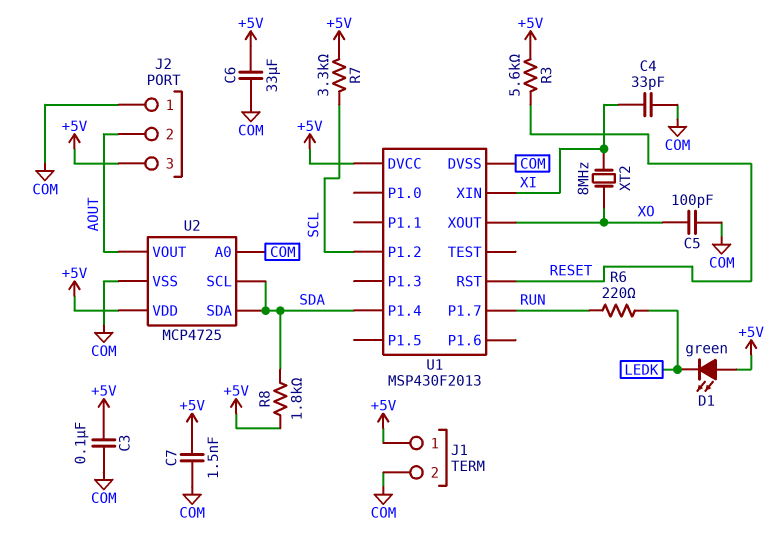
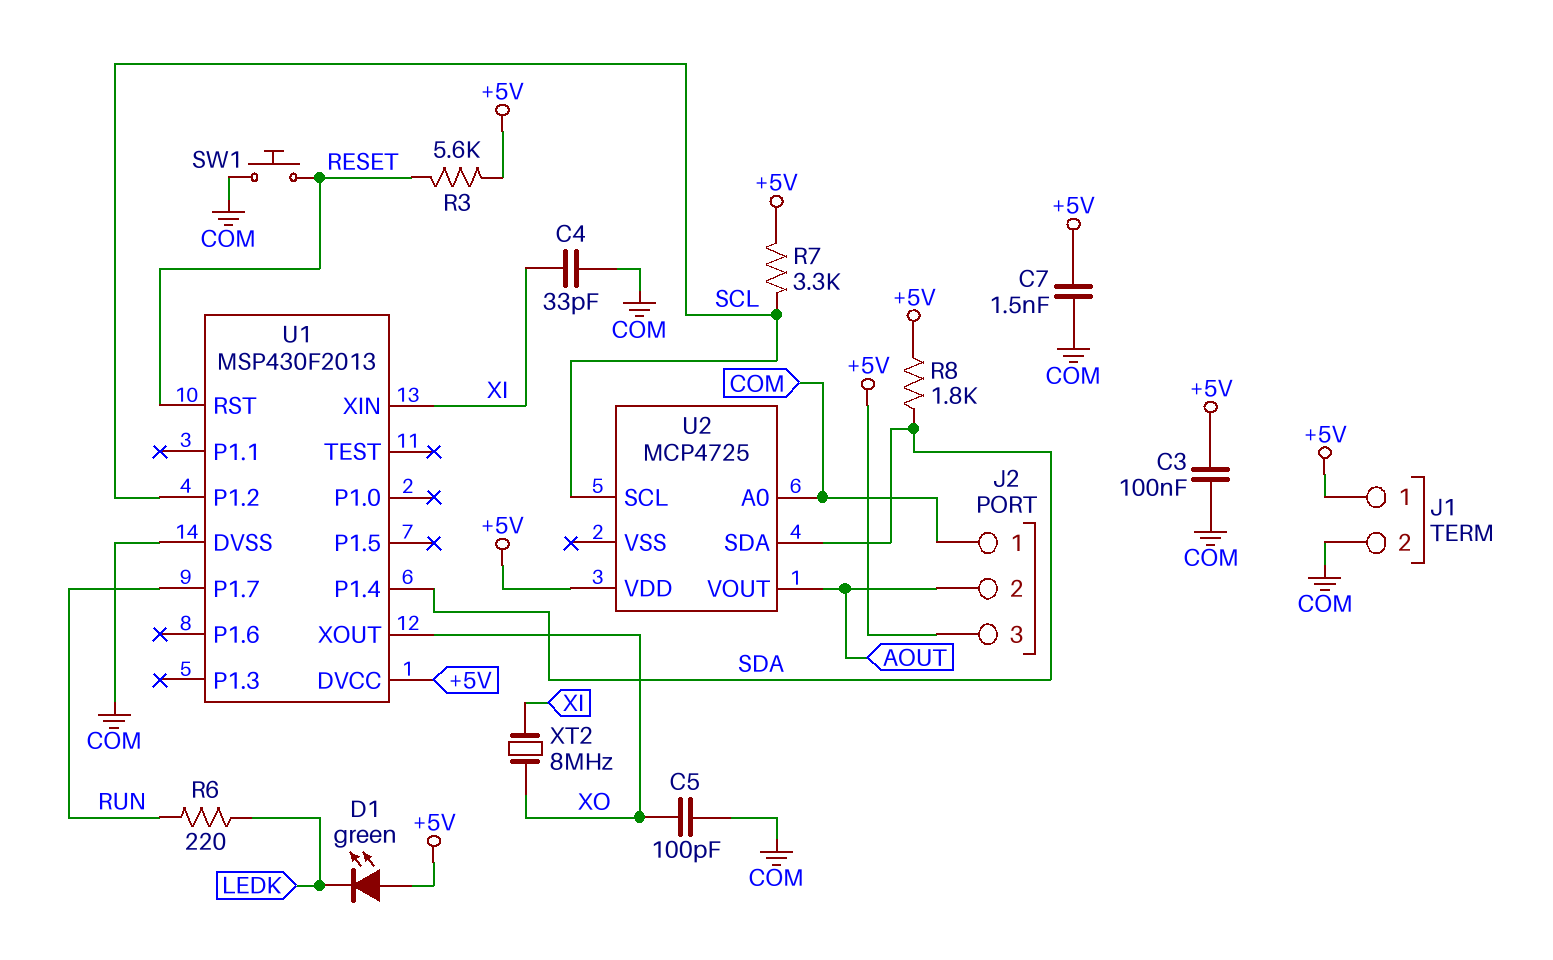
C6: 33uF (+5V, COM) -> none
SW1: none -> button (COM, RESET)
U2 pin SCL: SDA -> SCL
U2 pin VSS: COM -> none

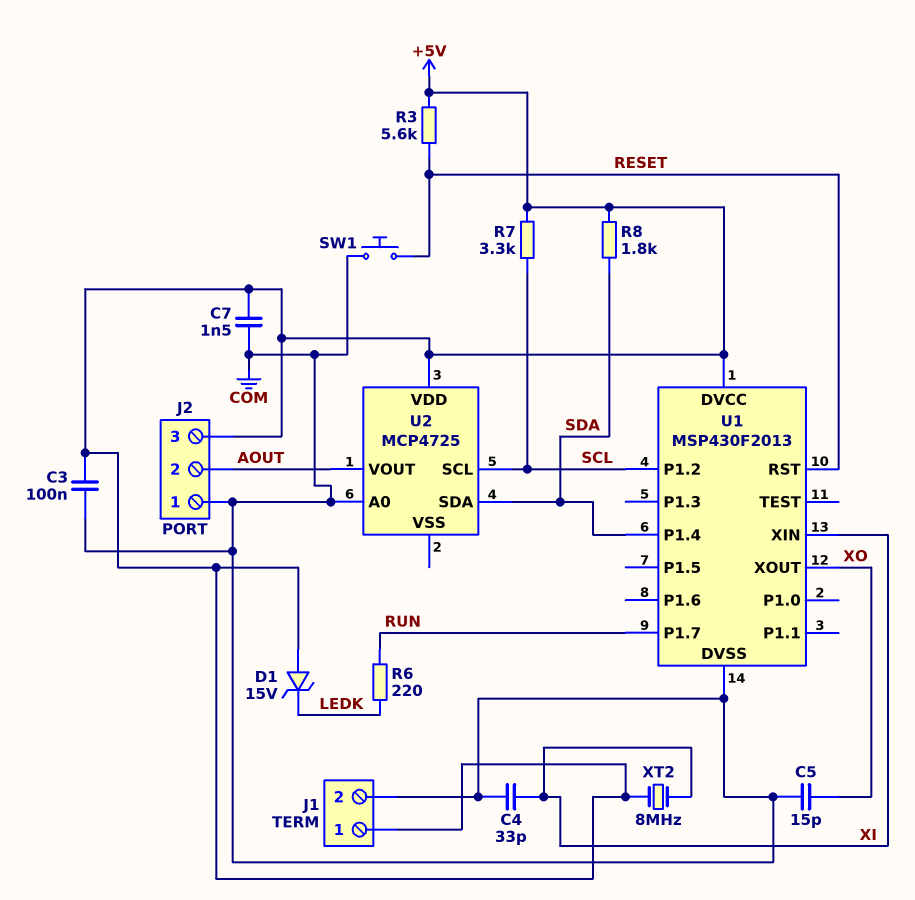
C5: 100pF (COM, XO) -> 15pF (COM, XO)
D1: LED green (A +5V, K LEDK) -> zener 15V (A +5V, K LEDK)
XT2: 8MHz (XI, XO) -> 8MHz (+5V, XI)

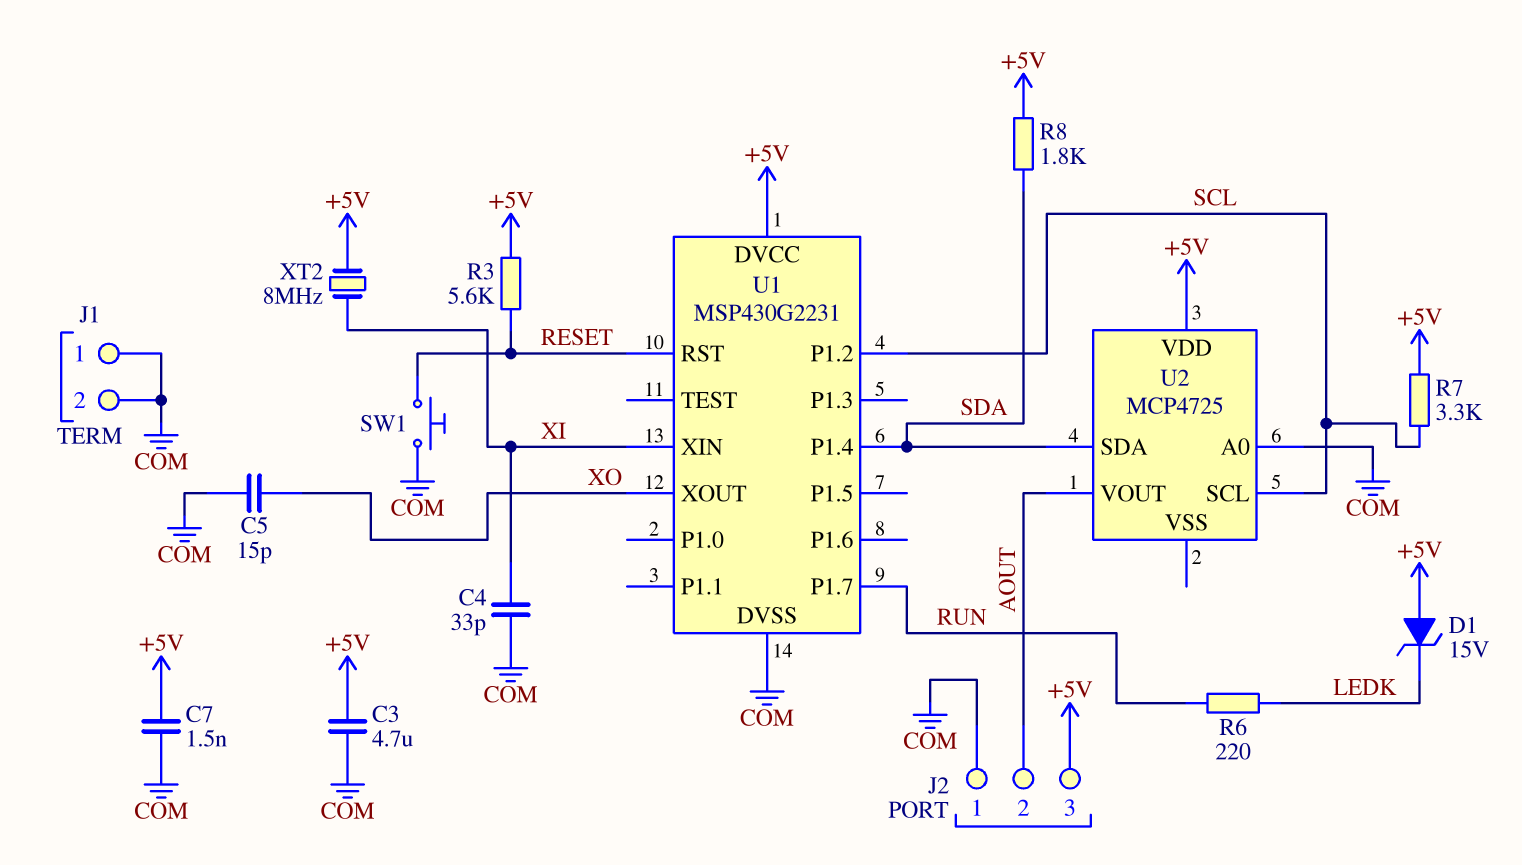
C3: 100nF (+5V, COM) -> 4.7uF (+5V, COM)
J1 pin 1: +5V -> COM
U1: MSP430F2013 -> MSP430G2231

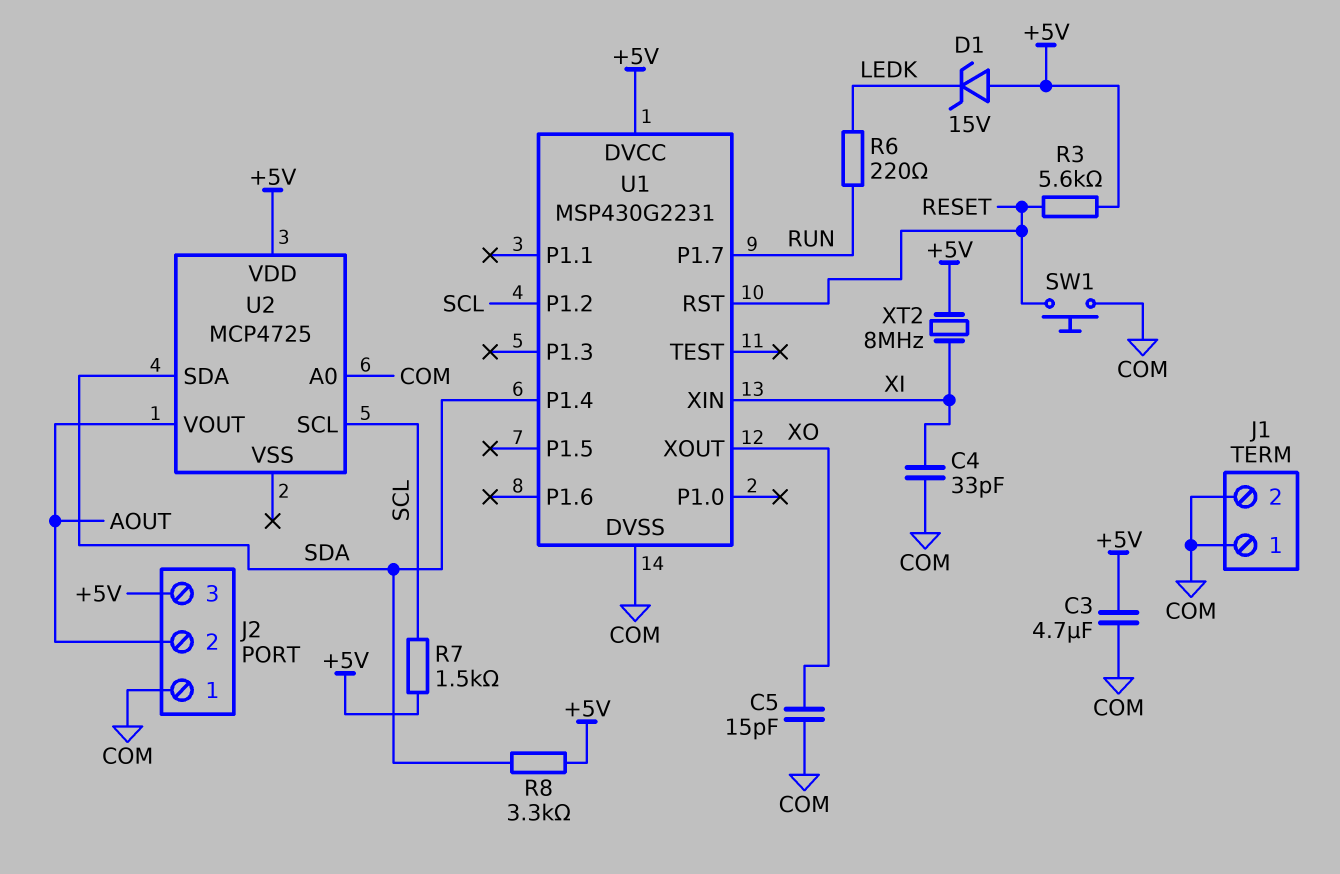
C7: 1.5nF (+5V, COM) -> none
R7: 3.3k (+5V, SCL) -> 1.5k (+5V, SCL)
R8: 1.8k (+5V, SDA) -> 3.3k (+5V, SDA)

